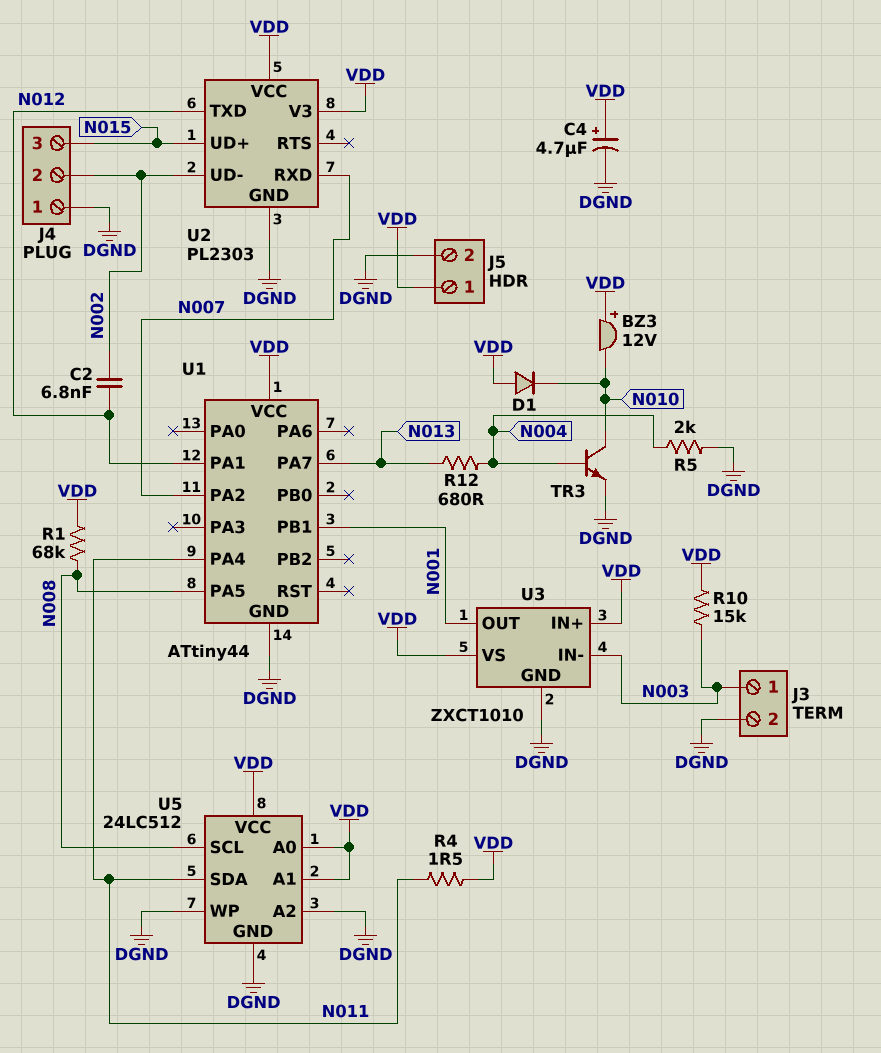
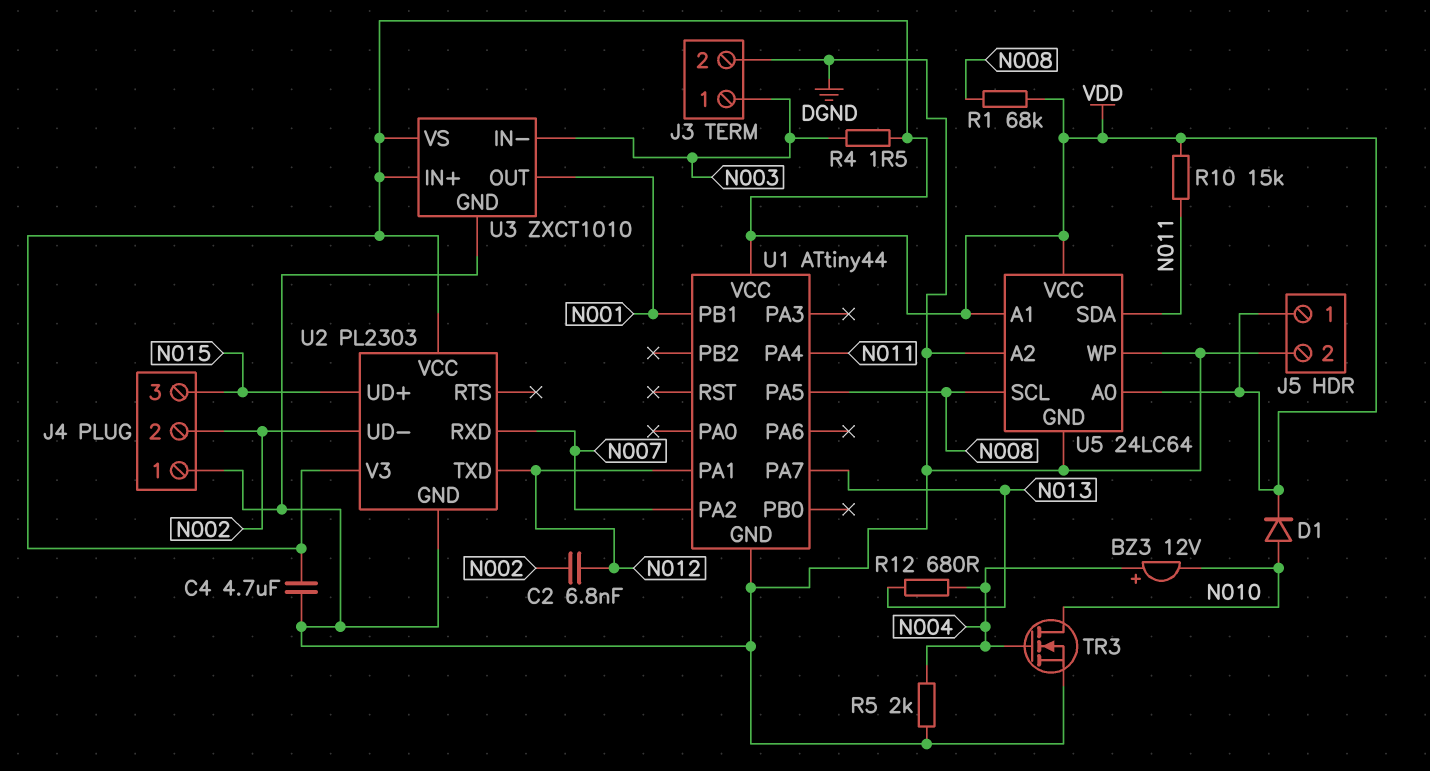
BZ3: buzzer 12V (plus VDD, minus N010) -> buzzer 12V (plus N004, minus N010)
C4: 4.7uF (plus VDD, minus DGND) -> 4.7uF (DGND, VDD)
D1: diode (A VDD, K N010) -> diode (A N010, K VDD)
R4: 1.5 (N011, VDD) -> 1.5 (N003, VDD)
R10: 15k (N003, VDD) -> 15k (N011, VDD)
TR3: NPN (B N004, C N010, E DGND) -> NMOS (G N004, D N010, S DGND)
U5: 24LC512 -> 24LC64

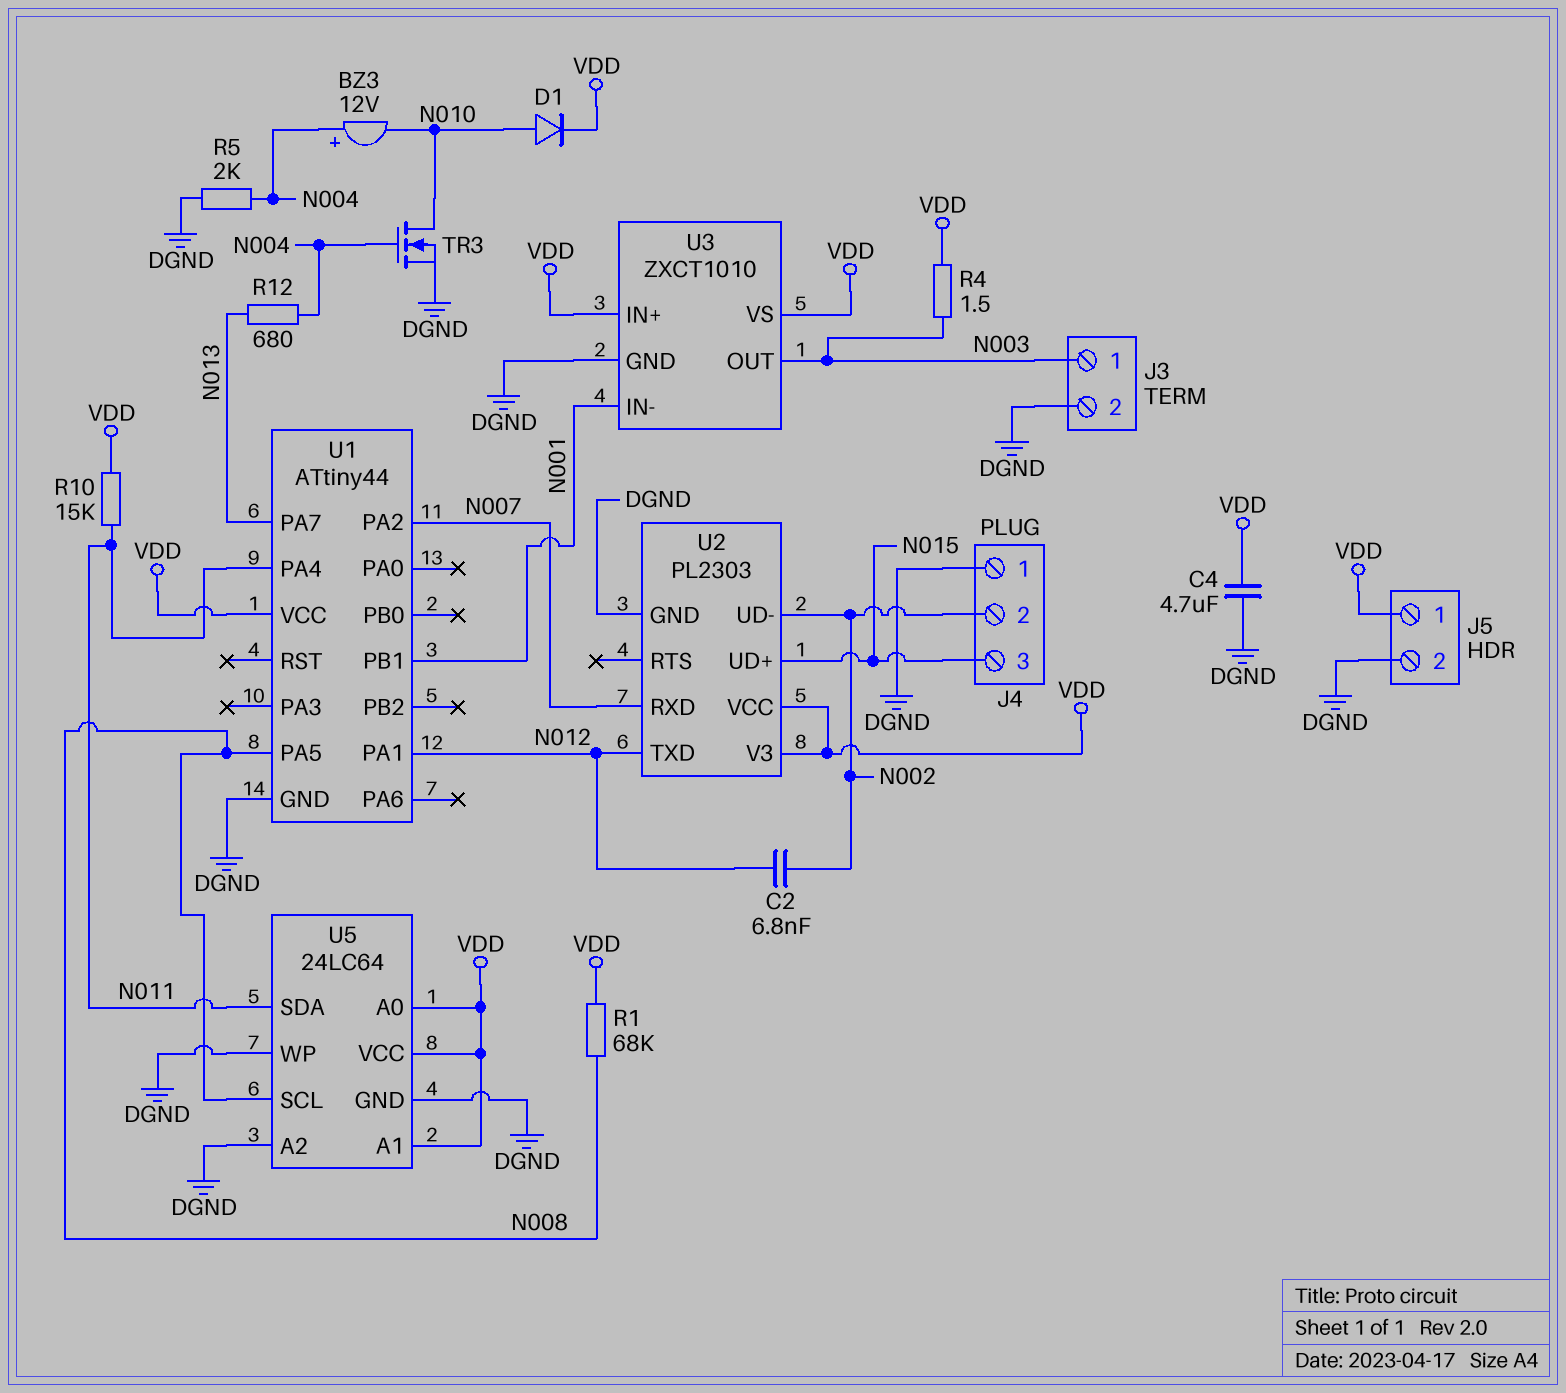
U3 pin IN-: N003 -> N001
U3 pin OUT: N001 -> N003

